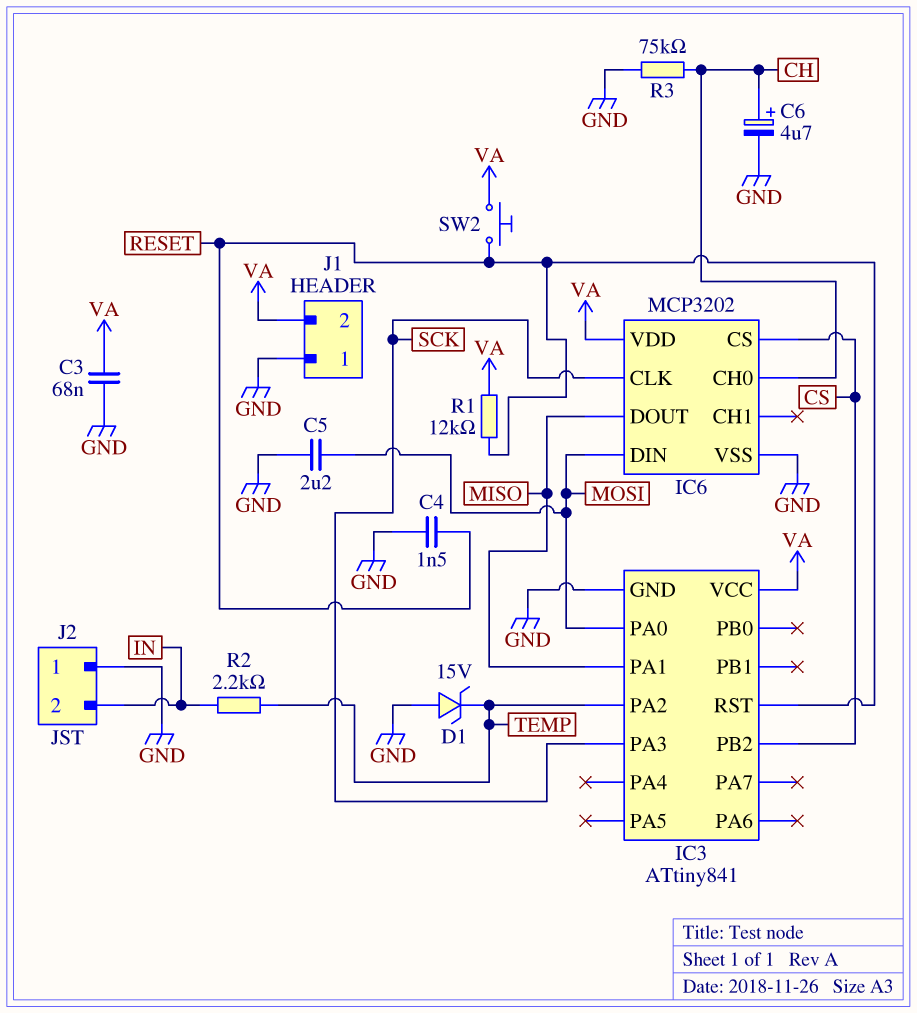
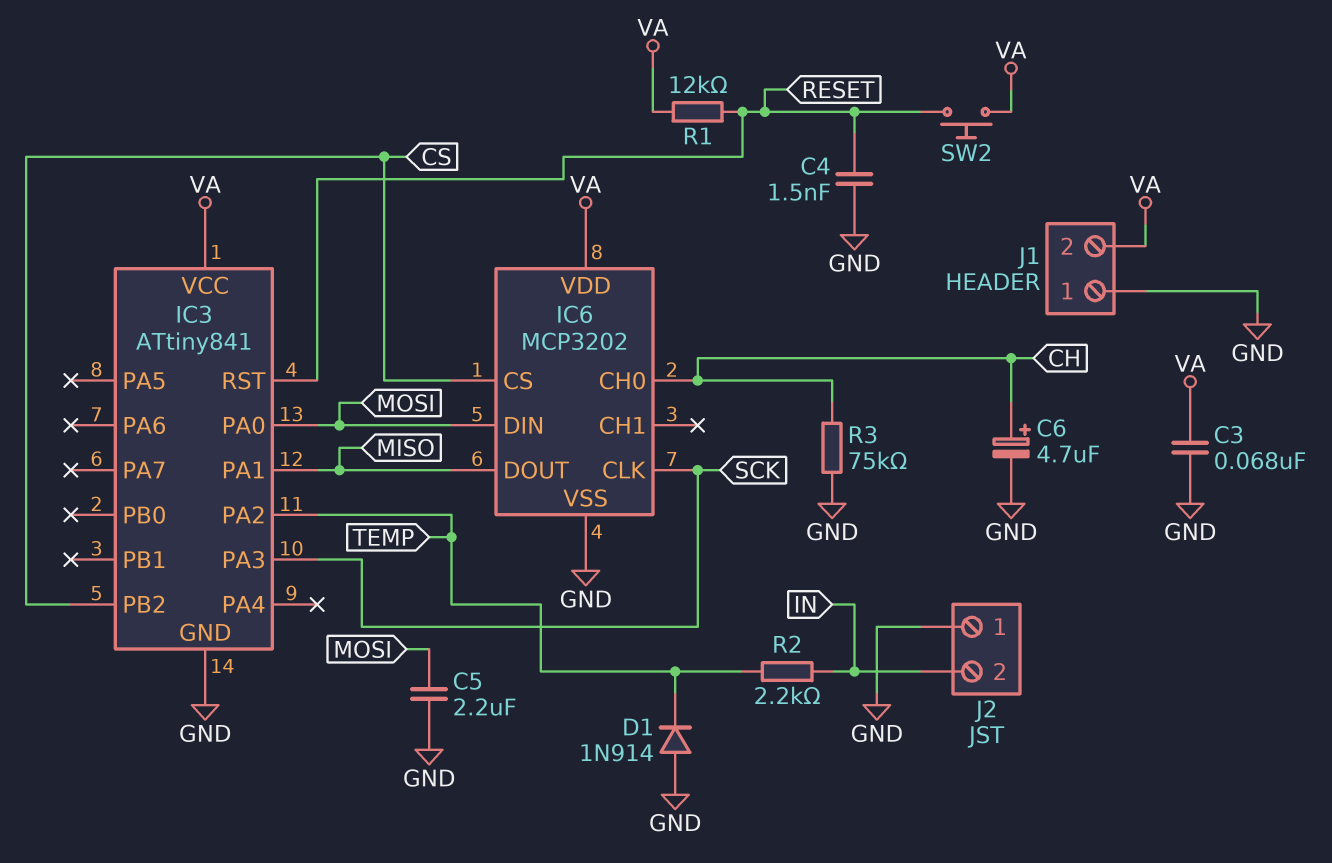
D1: zener 15V (A GND, K TEMP) -> diode 1N914 (A GND, K TEMP)

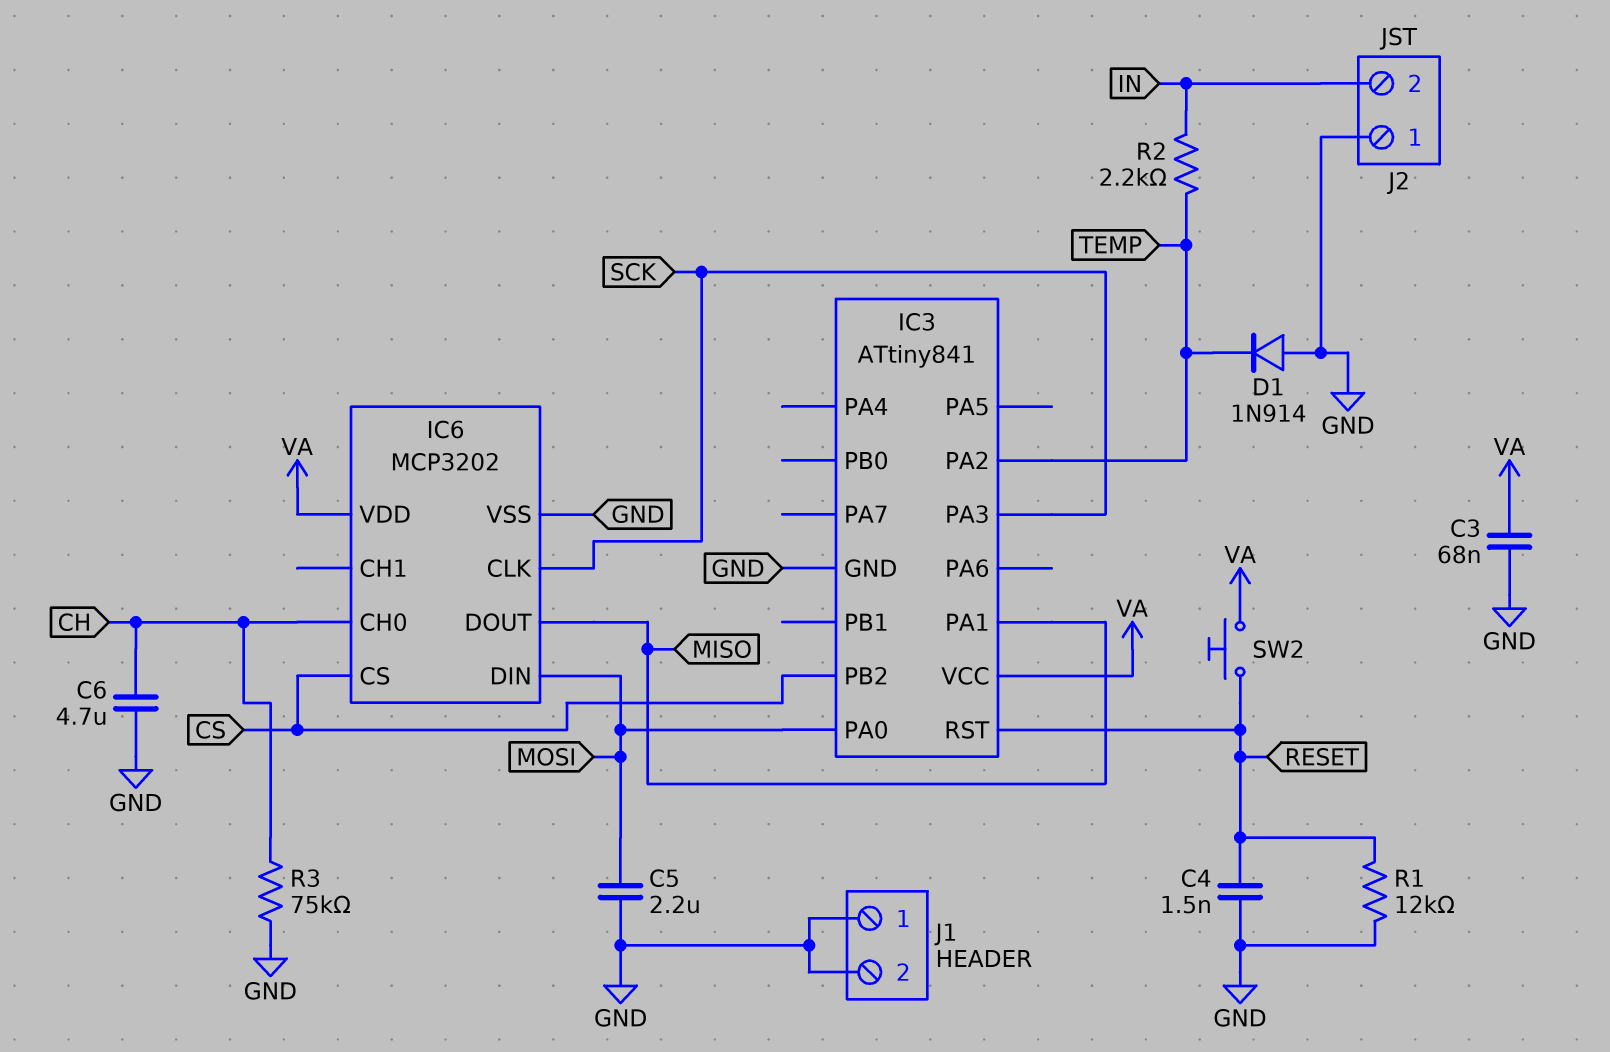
C6: 4.7uF (plus CH, minus GND) -> 4.7uF (CH, GND)
J1 pin 2: VA -> GND
R1: 12k (RESET, VA) -> 12k (GND, RESET)

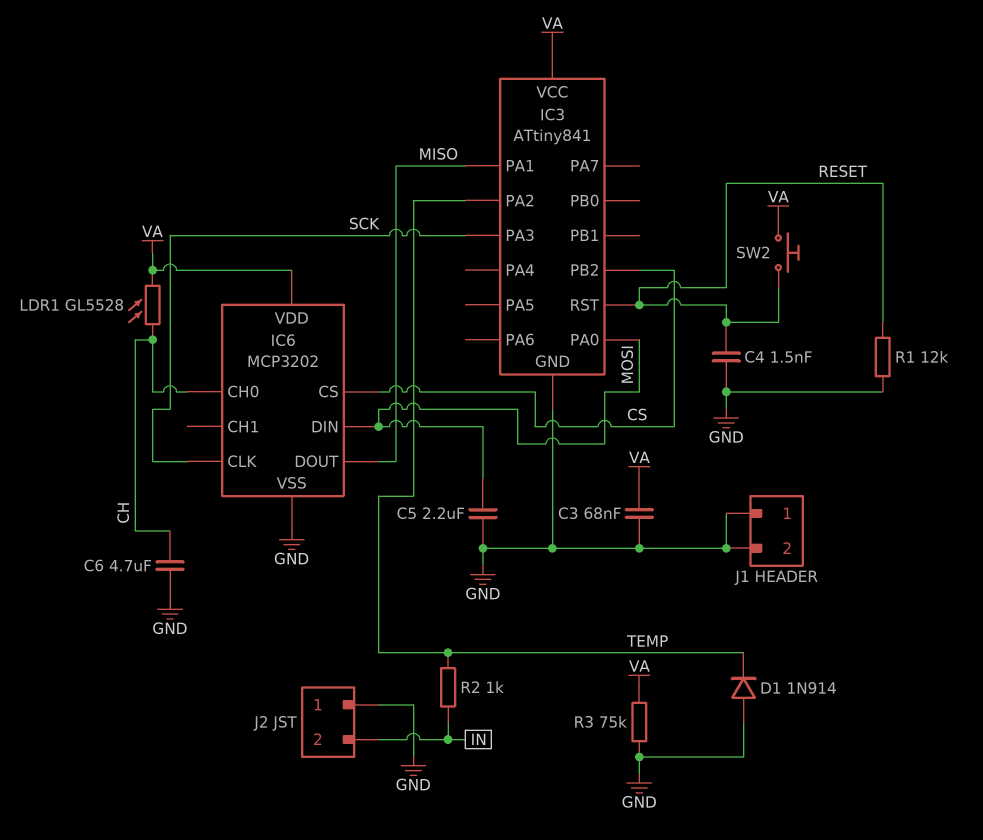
LDR1: none -> GL5528 (CH, VA)
R2: 2.2k (IN, TEMP) -> 1k (IN, TEMP)
R3: 75k (CH, GND) -> 75k (GND, VA)

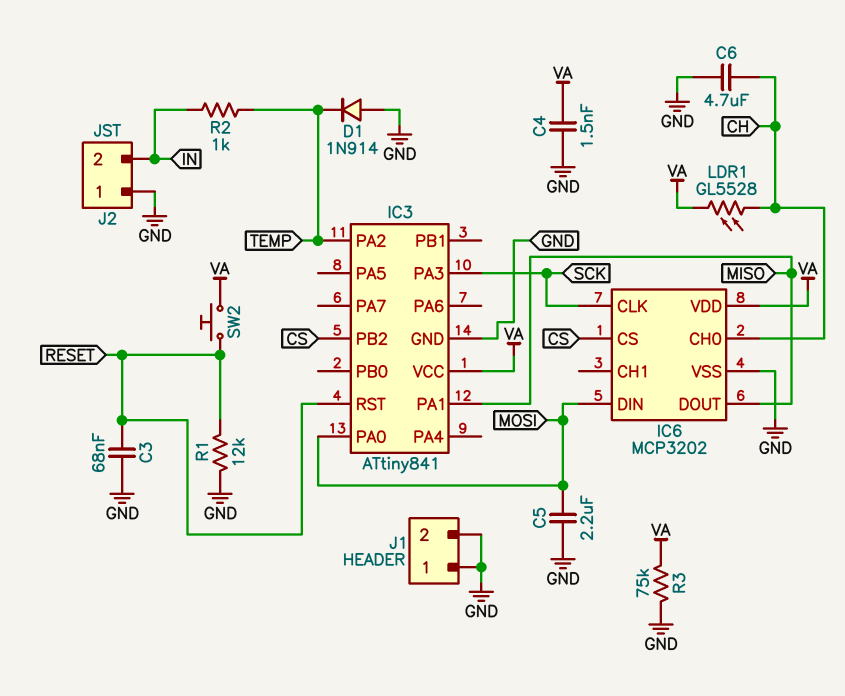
C3: 68nF (GND, VA) -> 68nF (GND, RESET)
C4: 1.5nF (GND, RESET) -> 1.5nF (GND, VA)

